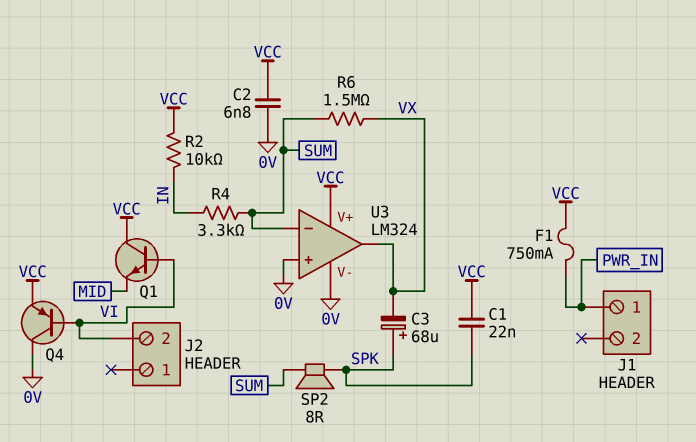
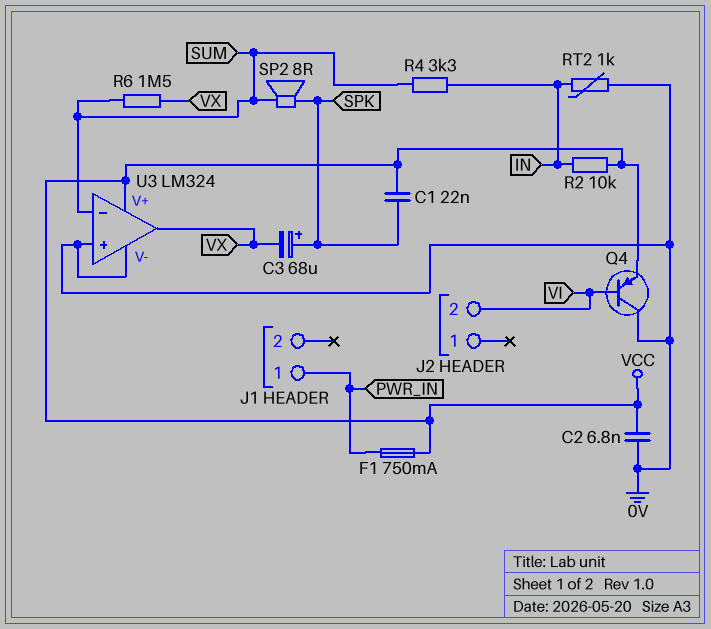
Q1: NPN (B VI, C VCC, E MID) -> none
RT2: none -> 1k (0V, IN)

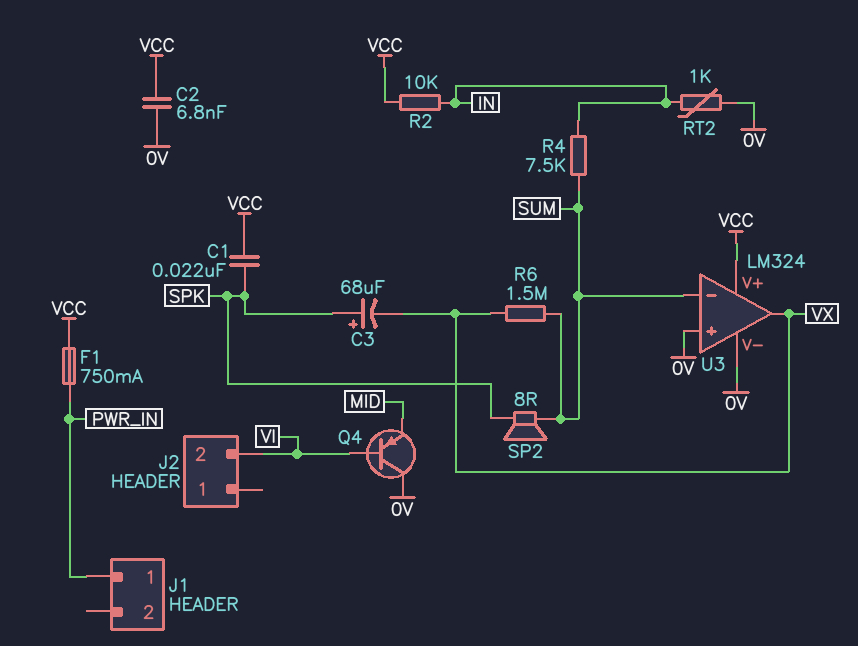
Q4: PNP (B VI, C 0V, E VCC) -> PNP (B VI, C 0V, E MID)
R4: 3.3k (IN, SUM) -> 7.5k (IN, SUM)

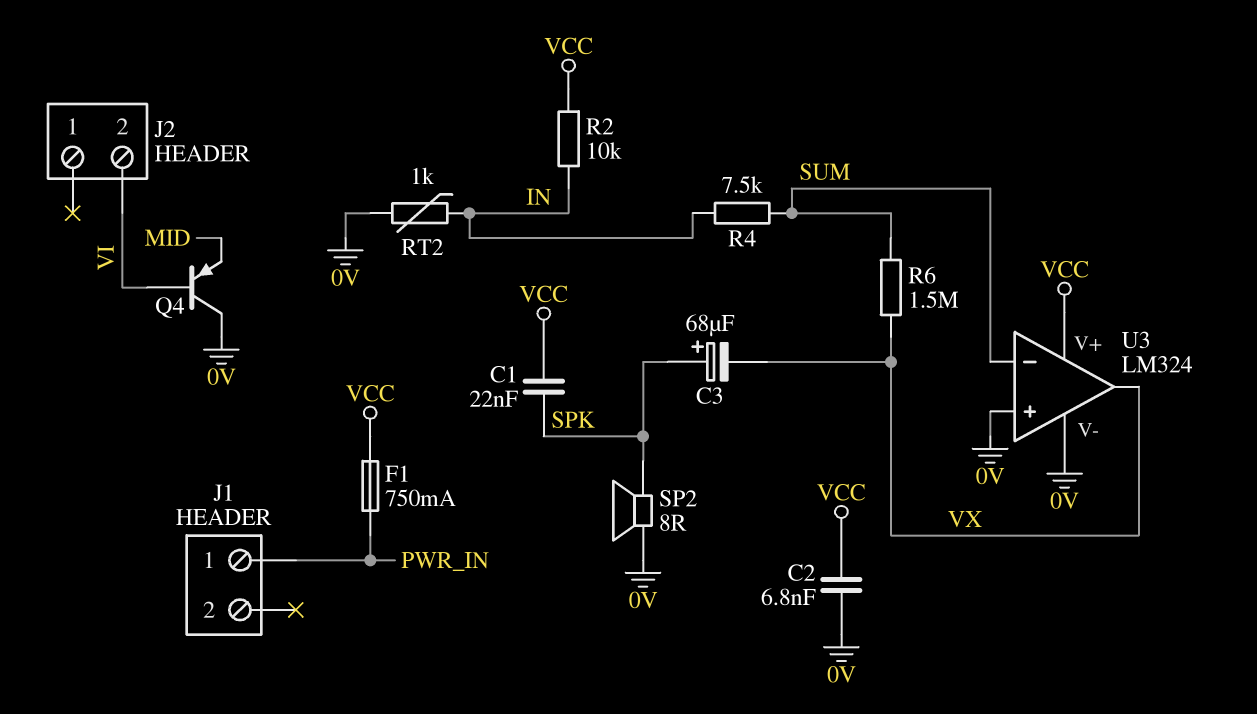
SP2: speaker 8R (SPK, SUM) -> speaker 8R (0V, SPK)

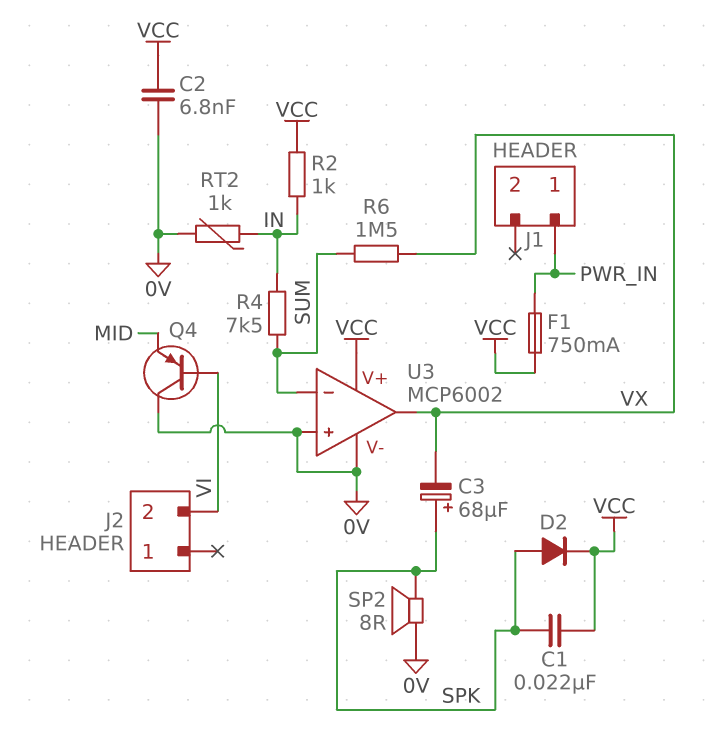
D2: none -> diode (A SPK, K VCC)
R2: 10k (IN, VCC) -> 1k (IN, VCC)
U3: LM324 -> MCP6002

